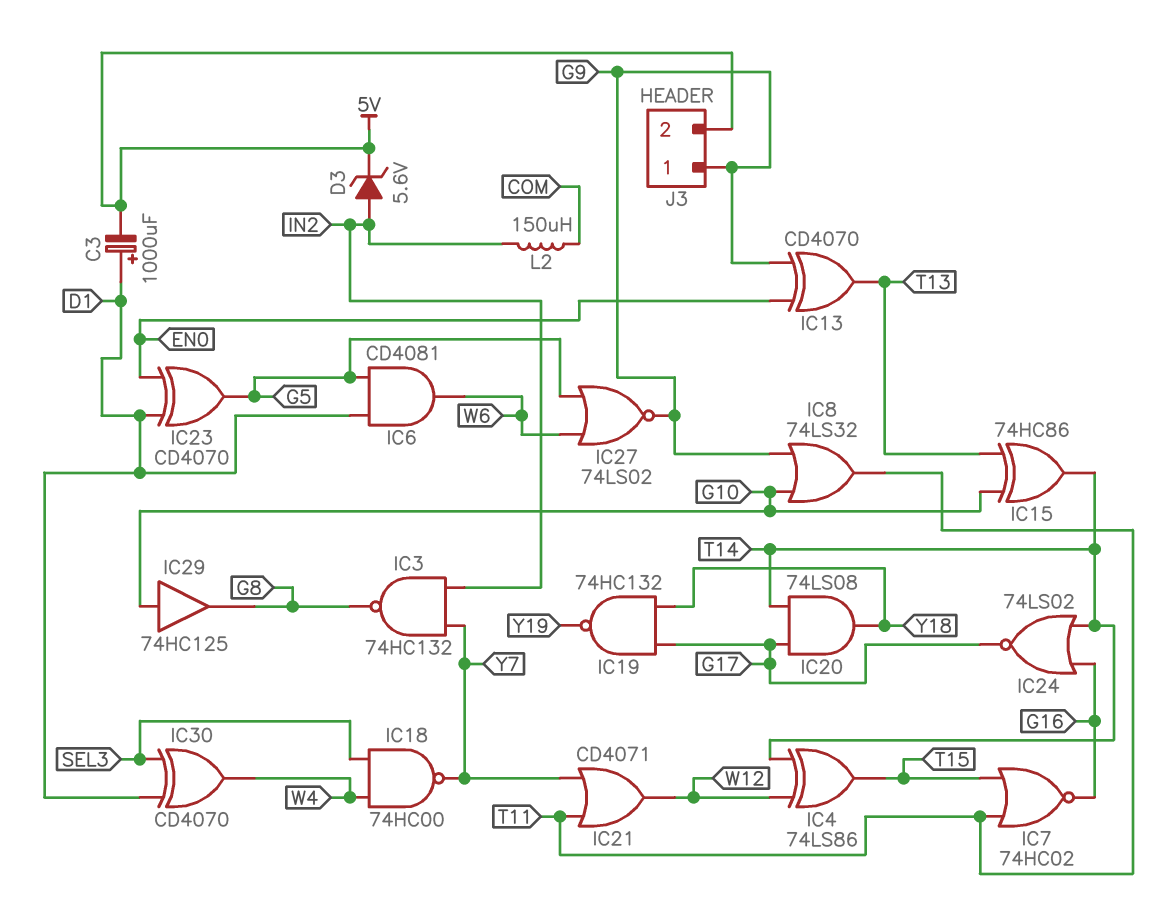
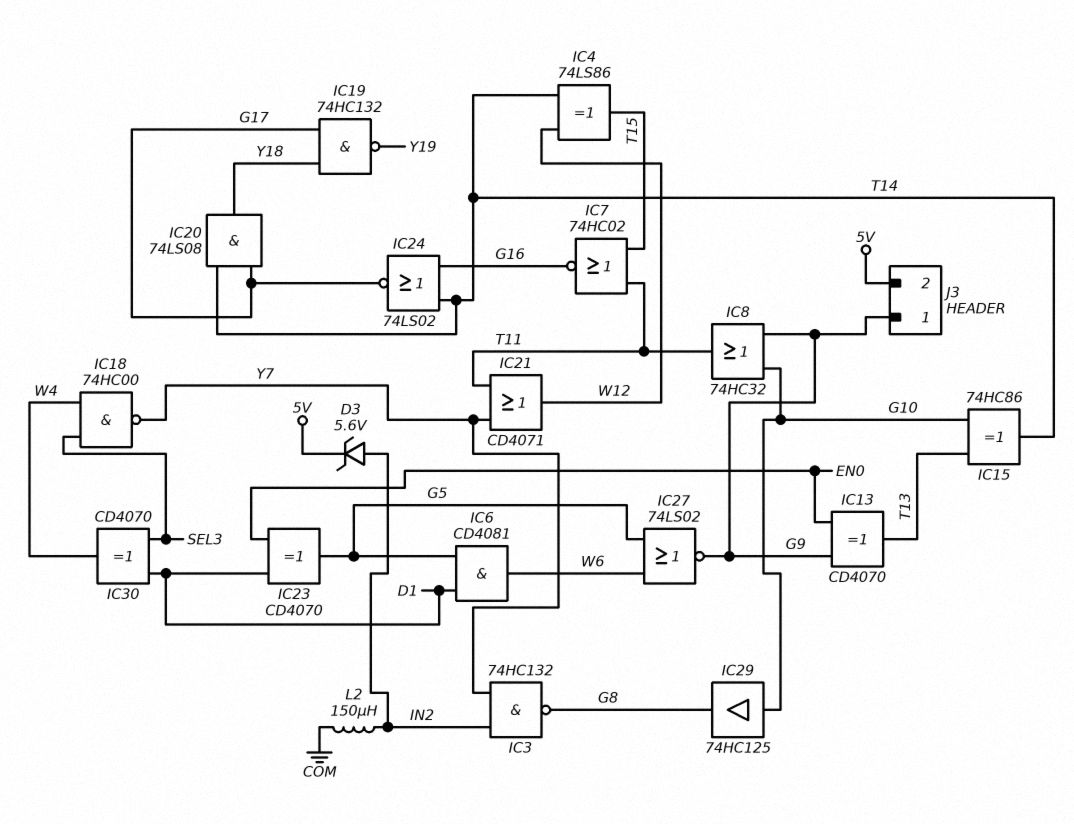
C3: 1000uF (plus D1, minus 5V) -> none
IC8: OR 74LS32 (in G9, in G10, out T11) -> OR 74HC32 (in G9, in G10, out T11)

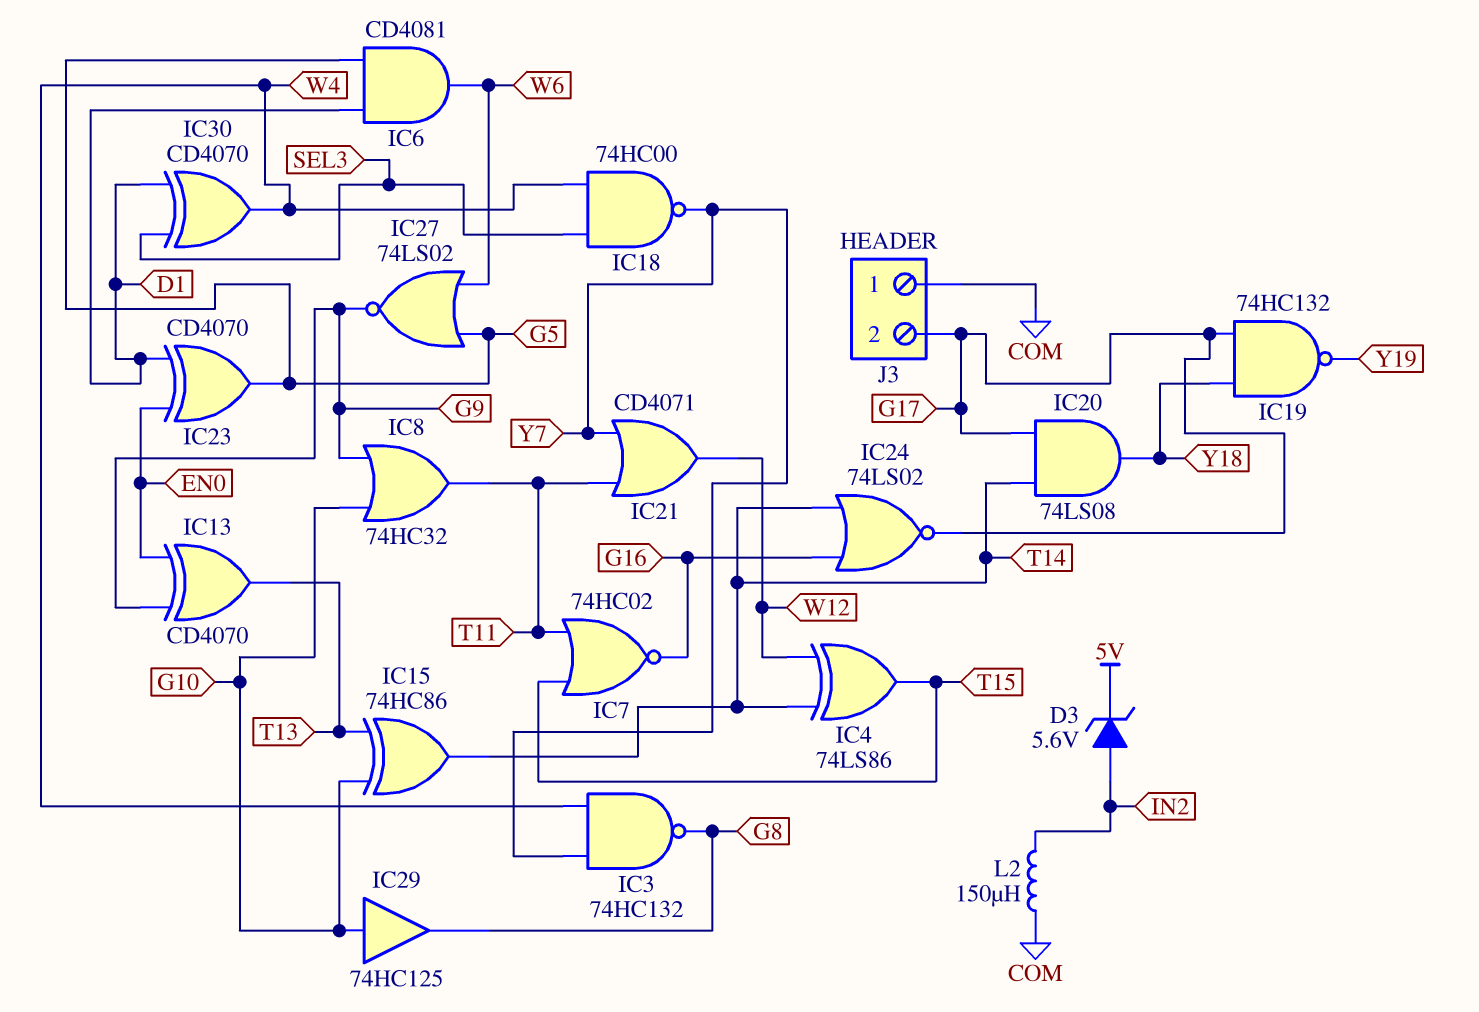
IC3: NAND 74HC132 (in IN2, in Y7, out G8) -> NAND 74HC132 (in W4, in Y7, out G8)
J3 pin 1: G9 -> COM
J3 pin 2: 5V -> G17

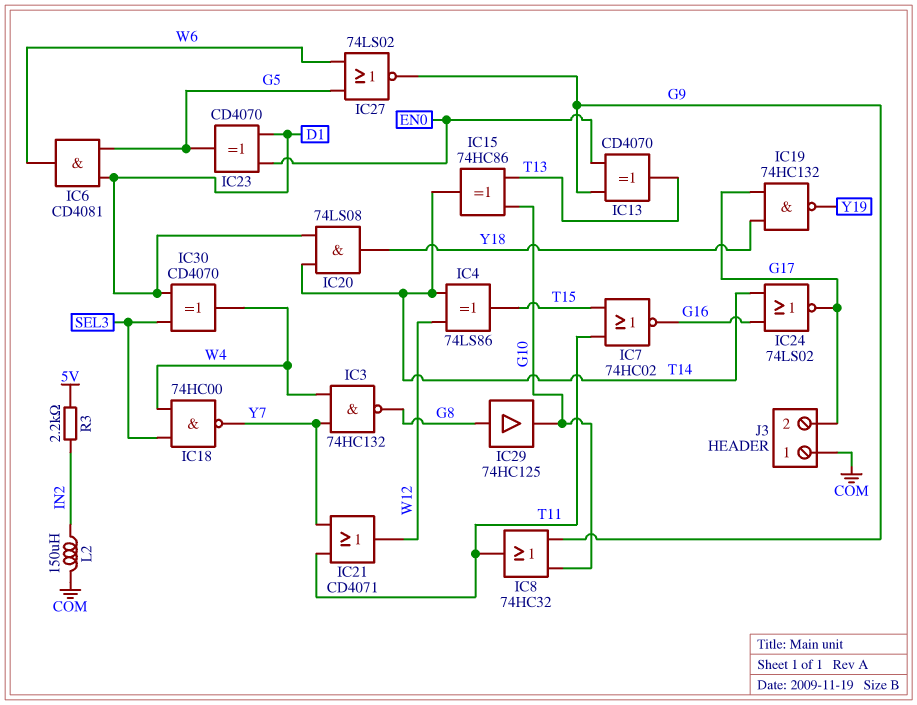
D3: zener 5.6V (A IN2, K 5V) -> none
IC20: AND 74LS08 (in G17, in T14, out Y18) -> AND 74LS08 (in D1, in T14, out Y18)
IC29: buffer 74HC125 (in G10, out G8) -> buffer 74HC125 (in G8, out G10)
R3: none -> 2.2k (5V, IN2)

